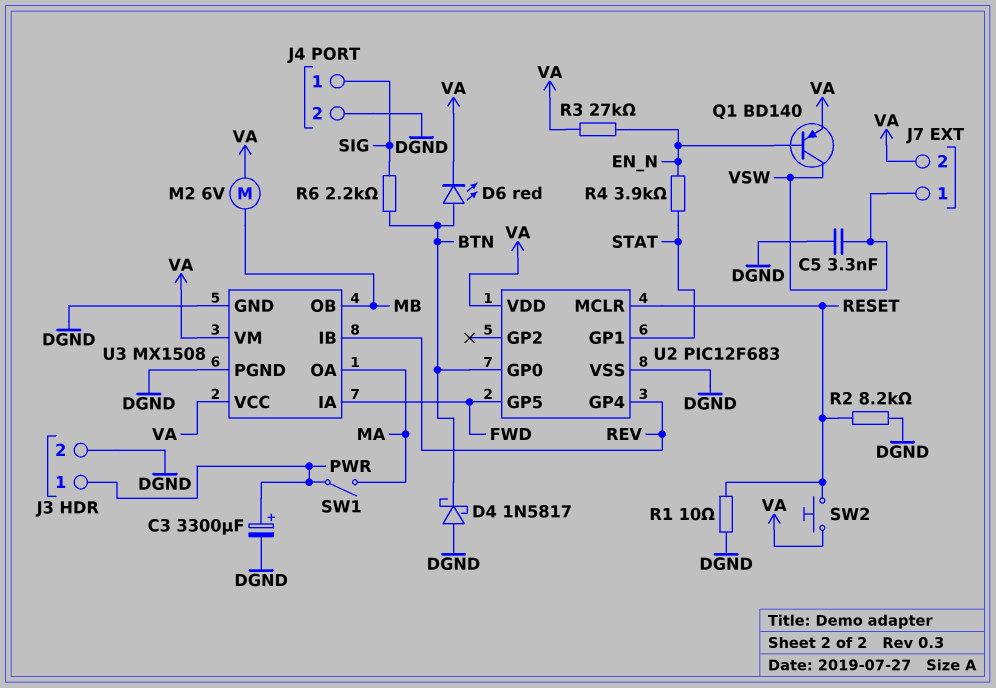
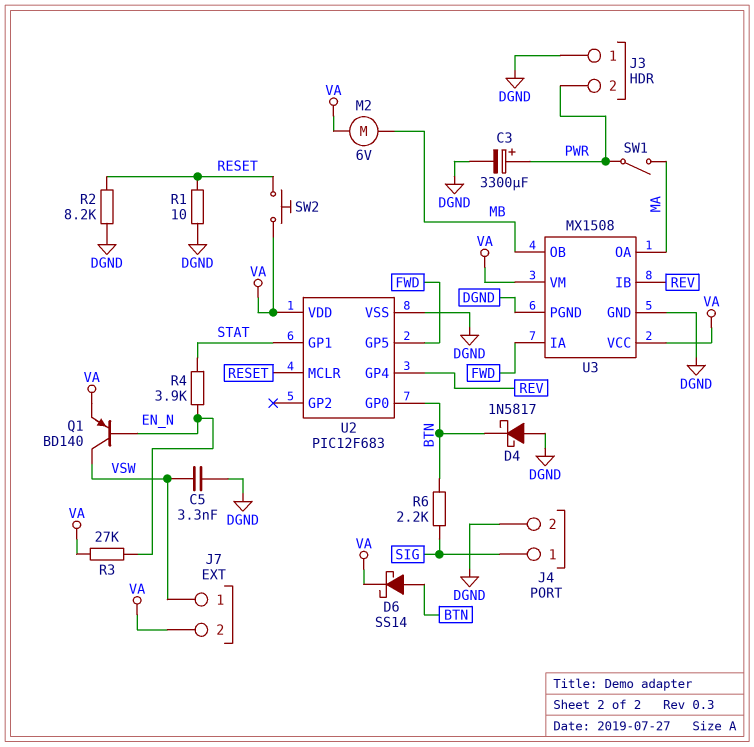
D6: LED red (A BTN, K VA) -> schottky SS14 (A BTN, K VA)
J3 pin 1: PWR -> DGND
J3 pin 2: DGND -> PWR

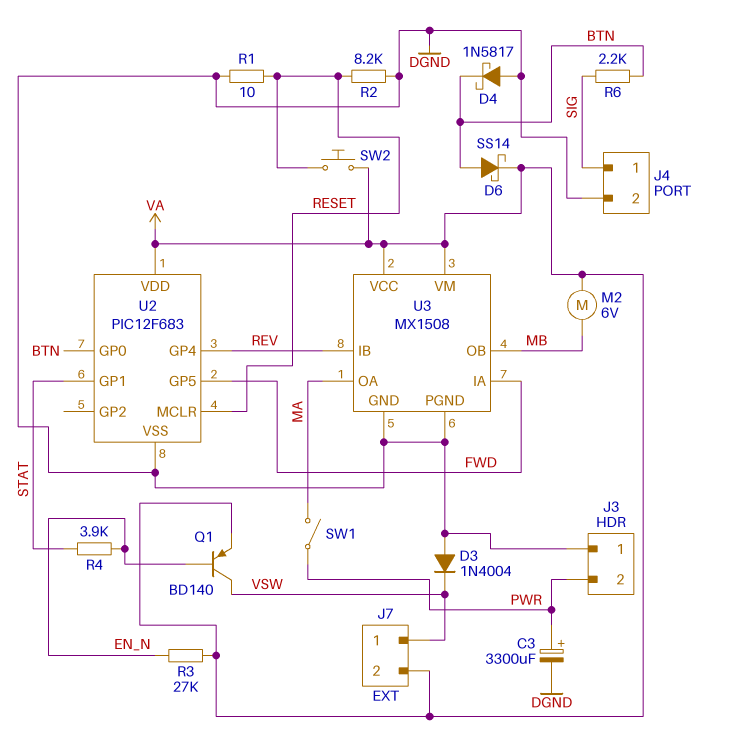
C5: 3.3nF (DGND, VSW) -> none
D3: none -> diode 1N4004 (A DGND, K VSW)

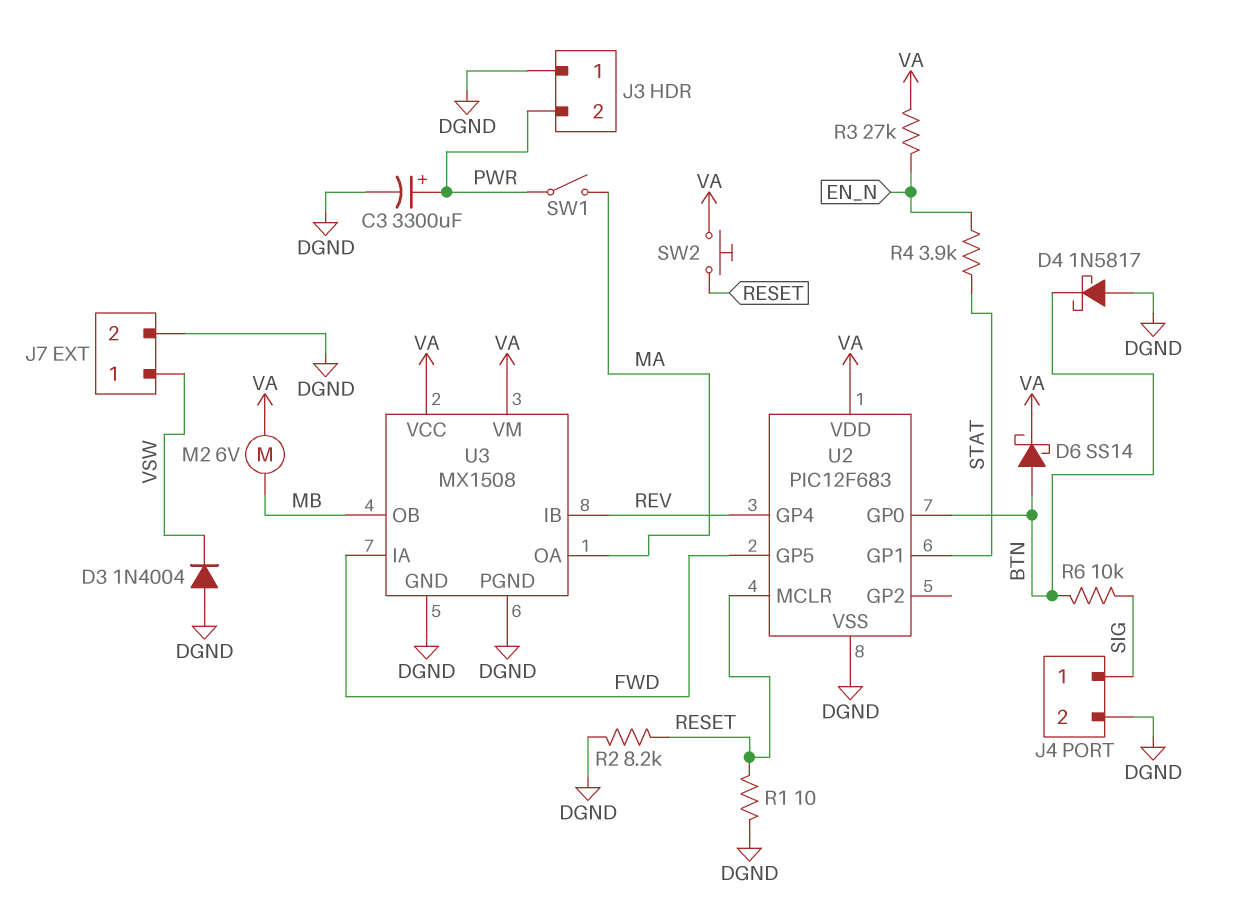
J7 pin 2: VA -> DGND
Q1: PNP BD140 (B EN_N, C VSW, E VA) -> none
R6: 2.2k (BTN, SIG) -> 10k (BTN, SIG)

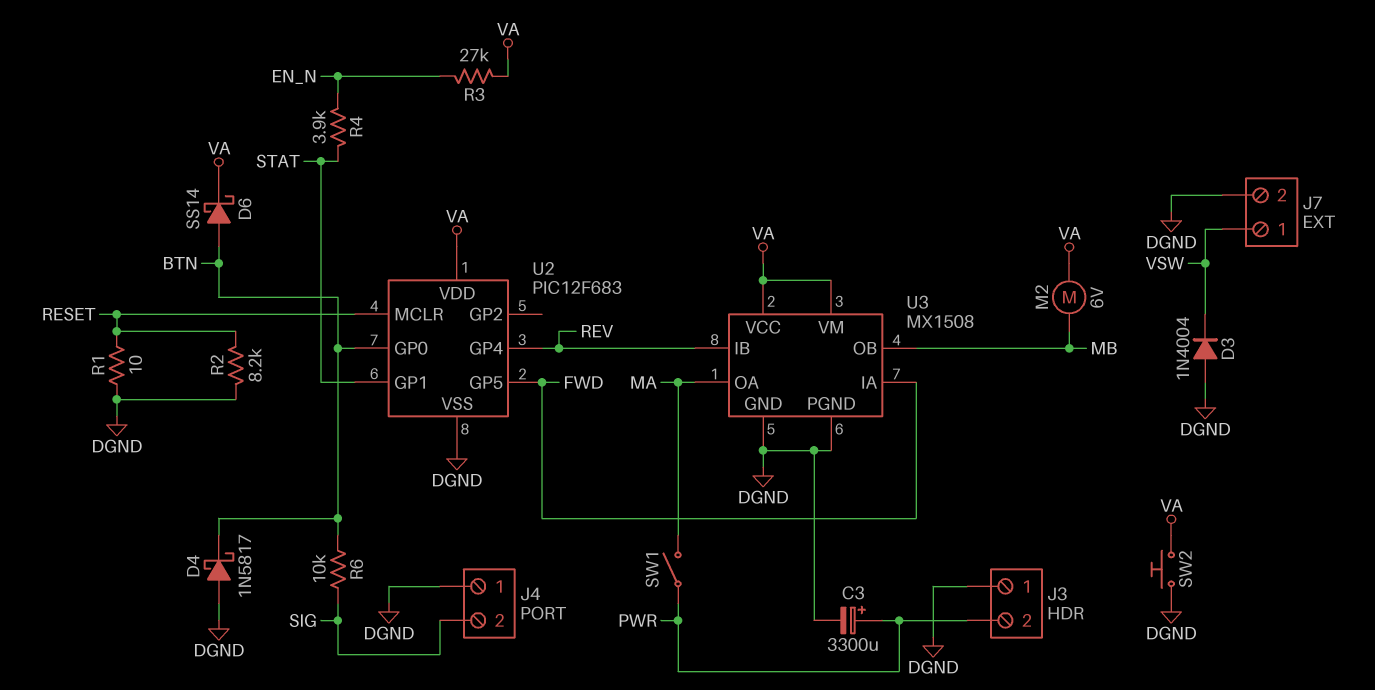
J4 pin 1: SIG -> DGND
J4 pin 2: DGND -> SIG
SW2: button (RESET, VA) -> button (DGND, VA)

